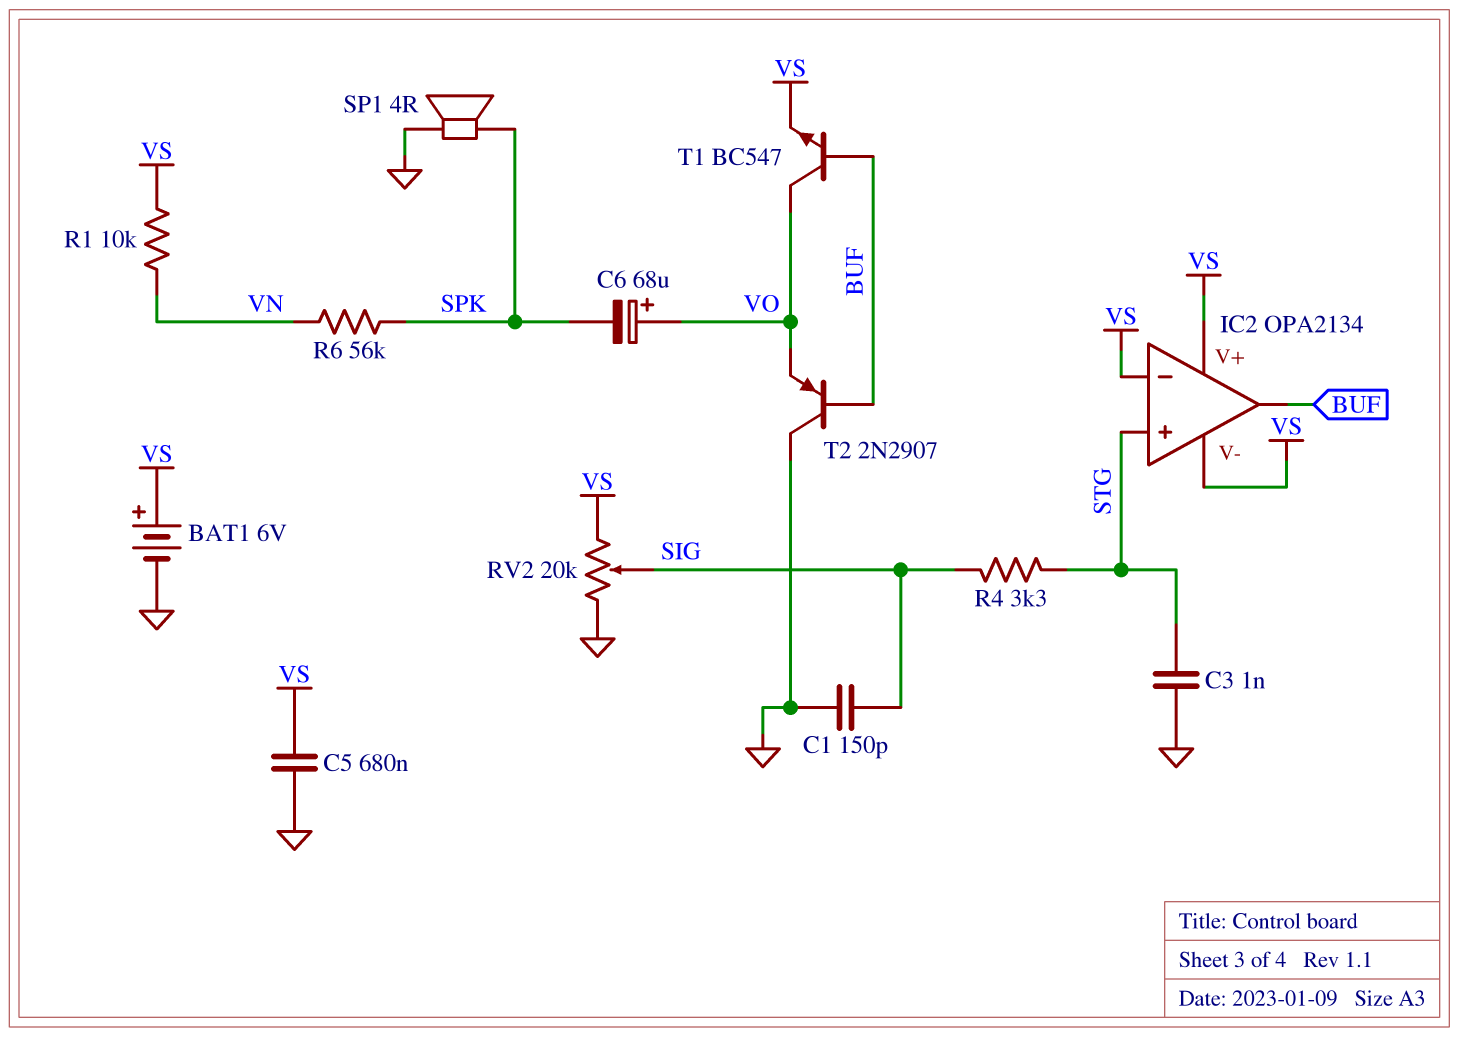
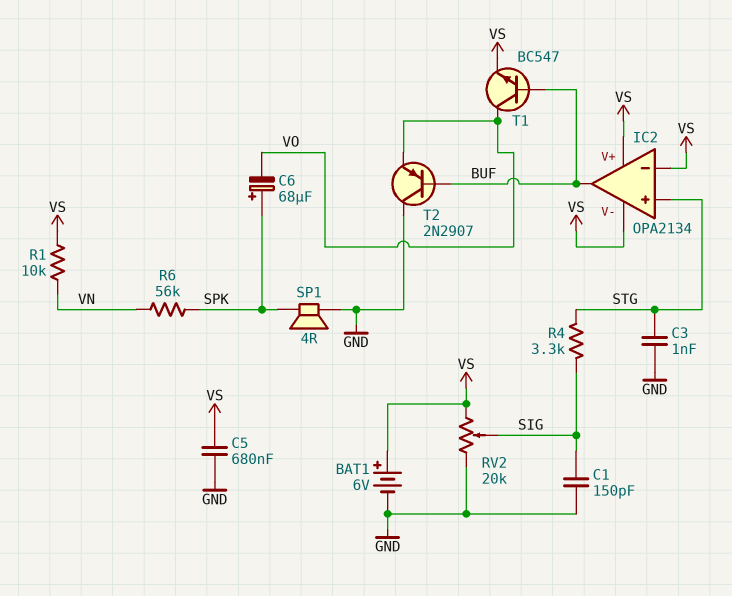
C6: 68uF (plus VO, minus SPK) -> 68uF (plus SPK, minus VO)

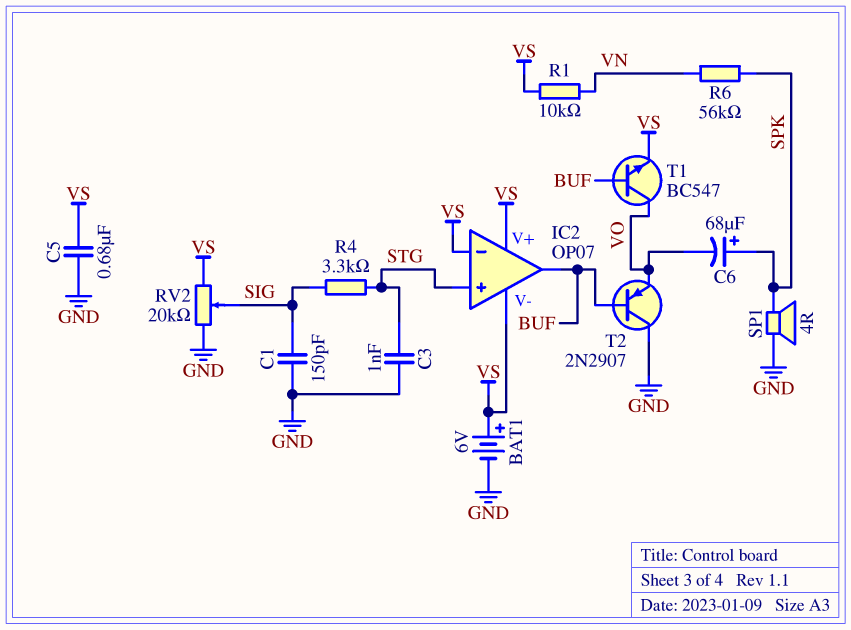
IC2: OPA2134 -> OP07

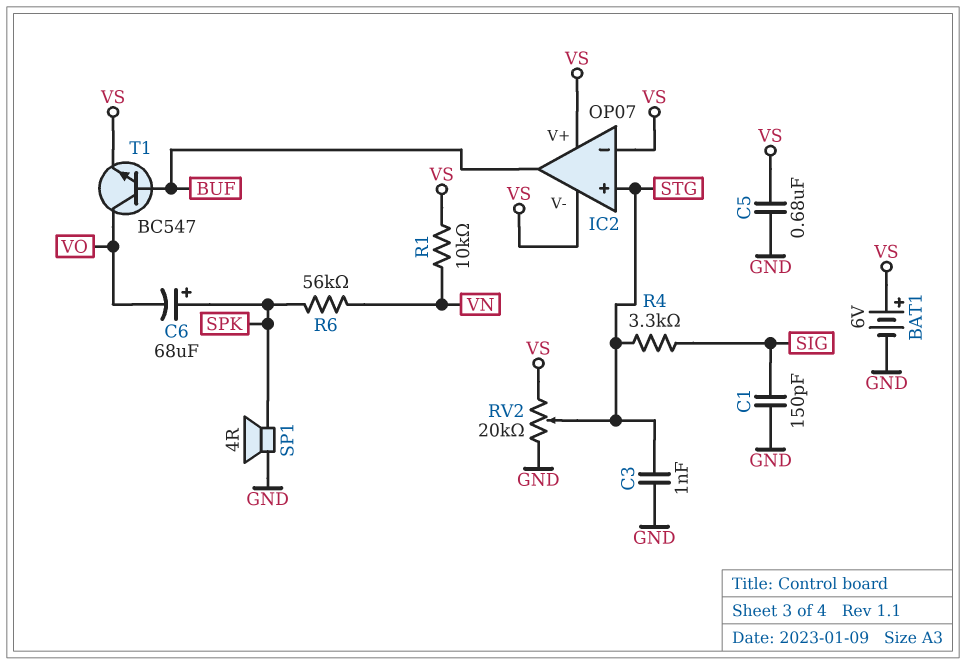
RV2: 20k (GND, VS, wiper SIG) -> 20k (GND, VS, wiper STG)
T2: PNP 2N2907 (B BUF, C GND, E VO) -> none

